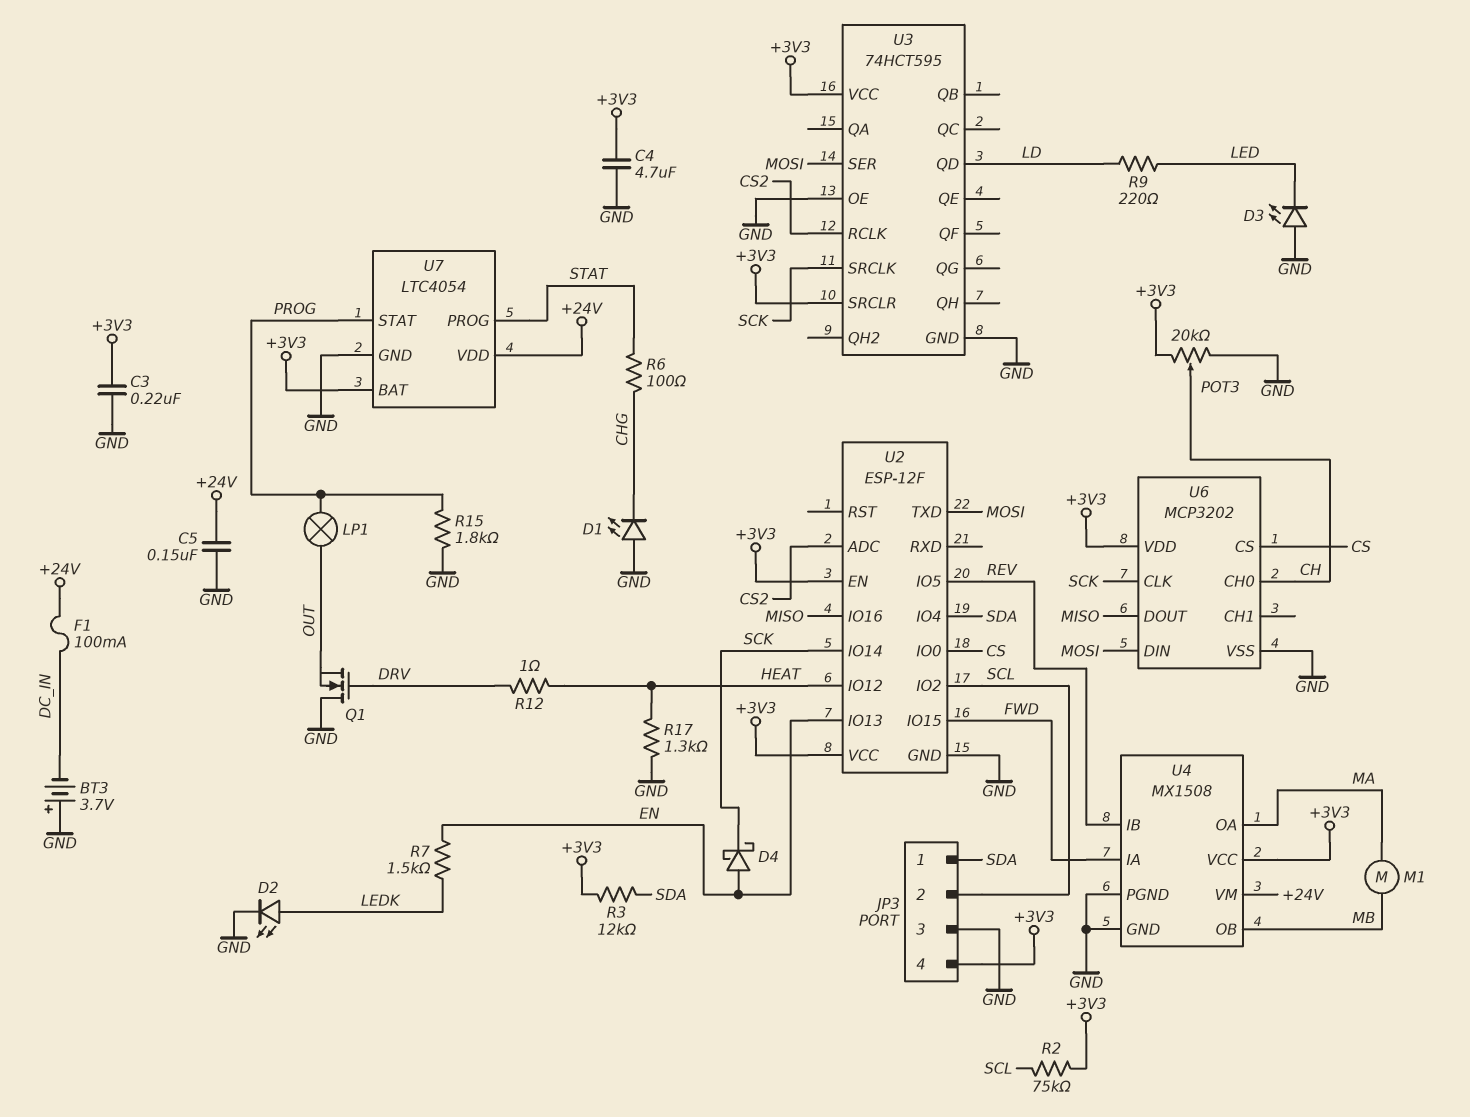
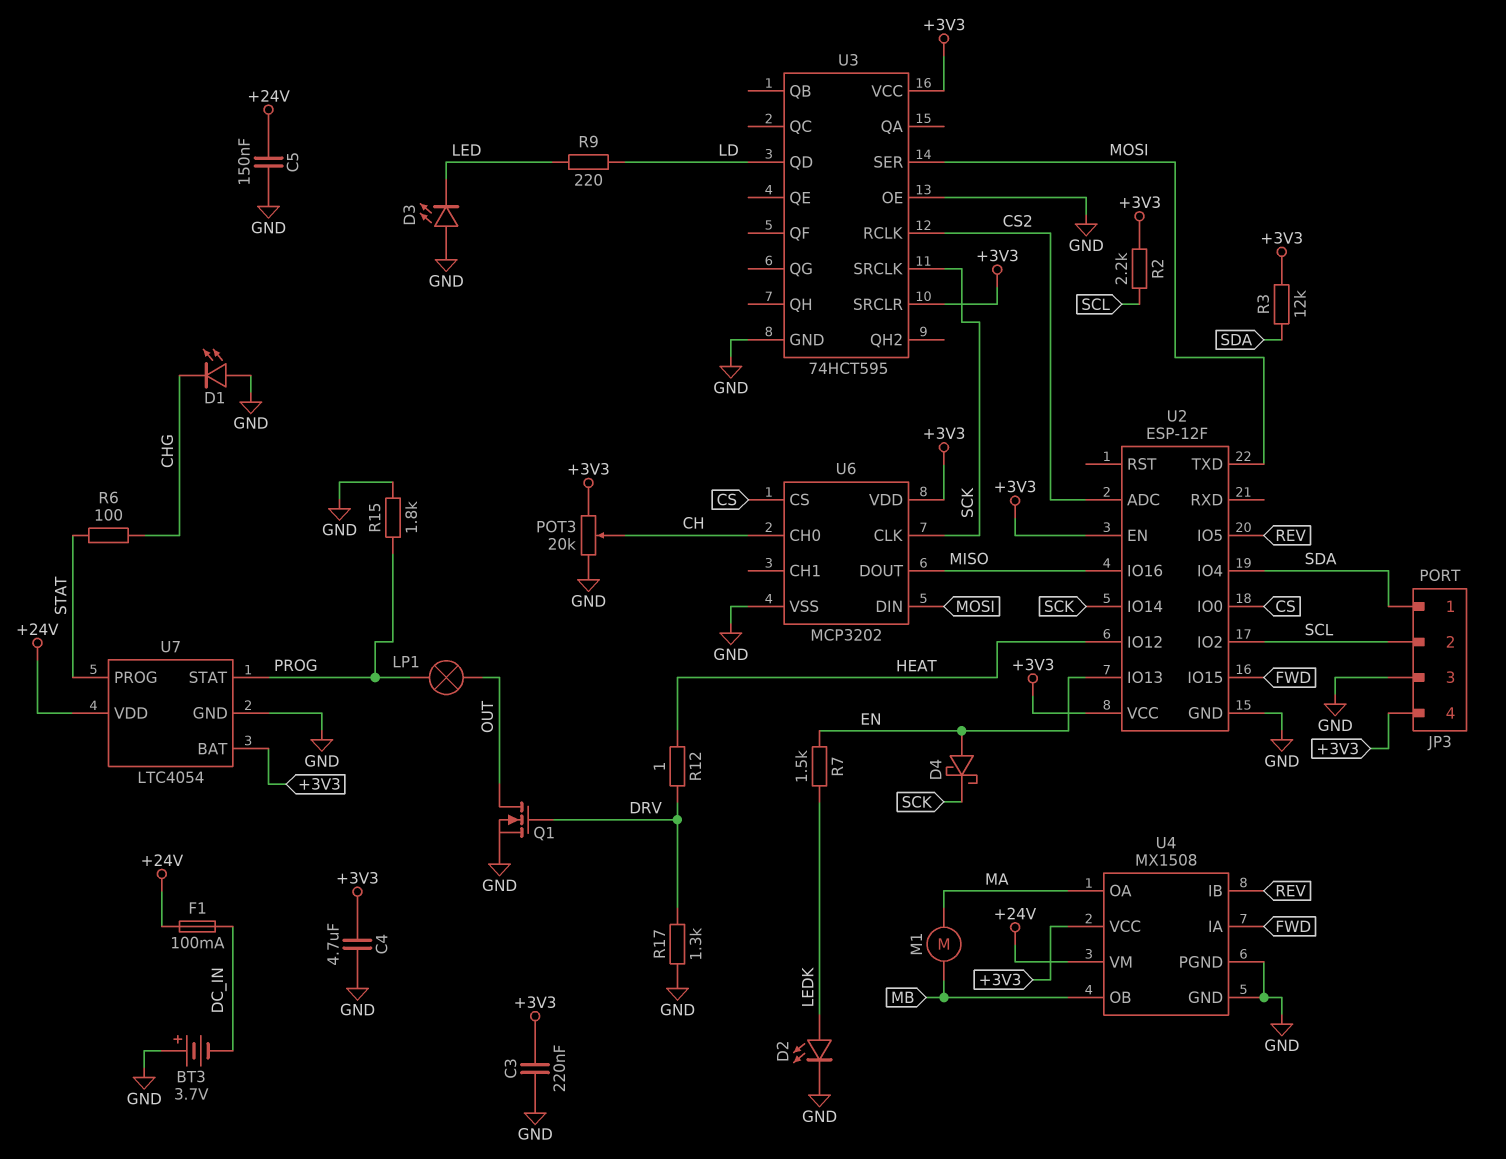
Q1: NMOS (G DRV, D GND, S OUT) -> NMOS (G DRV, D OUT, S GND)
R2: 75k (+3V3, SCL) -> 2.2k (+3V3, SCL)
R17: 1.3k (GND, HEAT) -> 1.3k (DRV, GND)

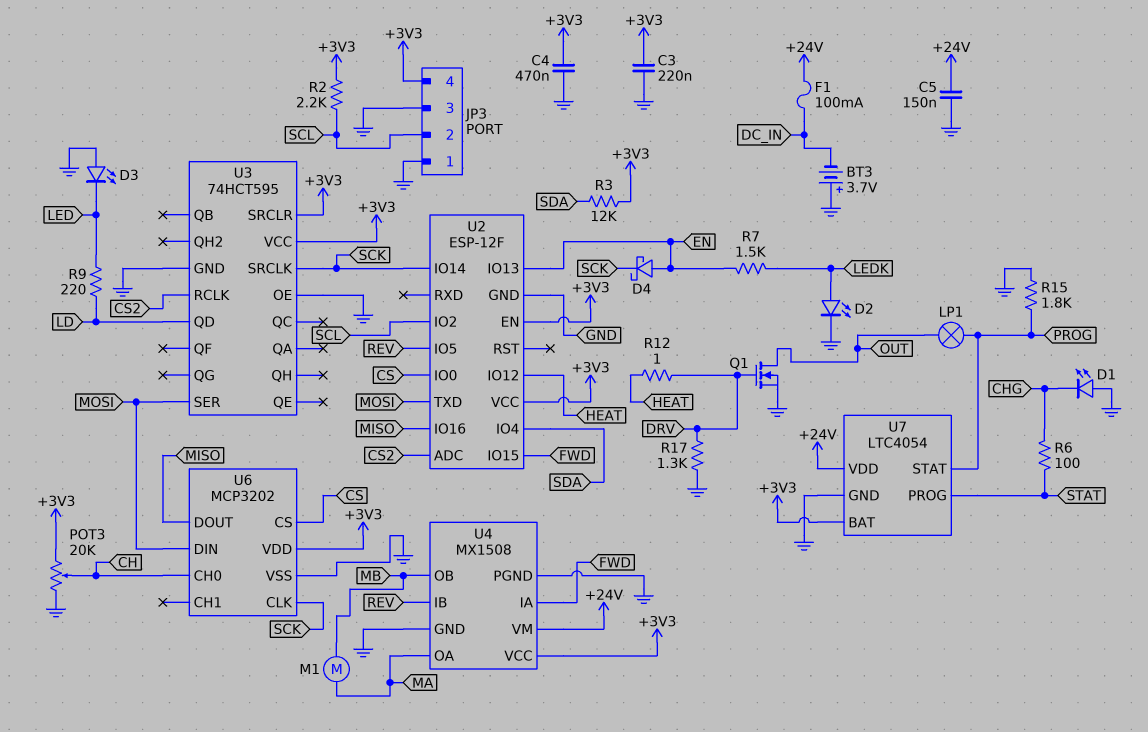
C4: 4.7uF (+3V3, GND) -> 470nF (+3V3, GND)
JP3 pin 1: SDA -> GND

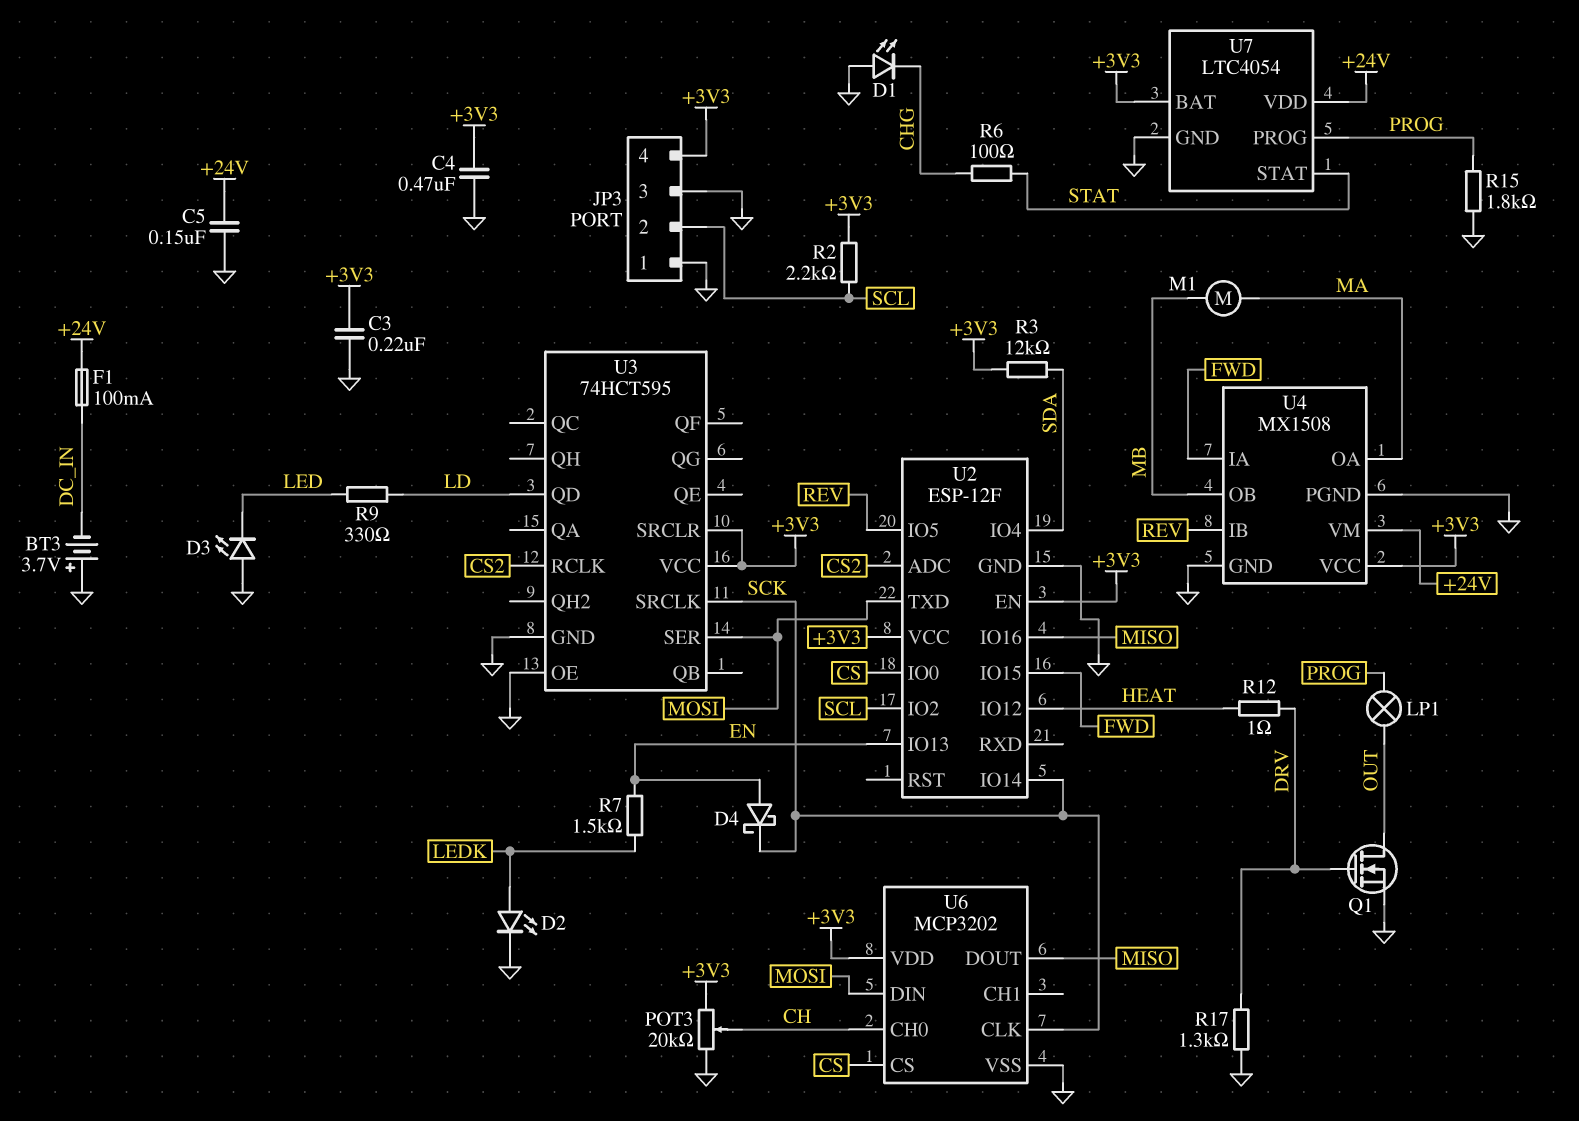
R9: 220 (LD, LED) -> 330 (LD, LED)
U7 pin PROG: STAT -> PROG
U7 pin STAT: PROG -> STAT

